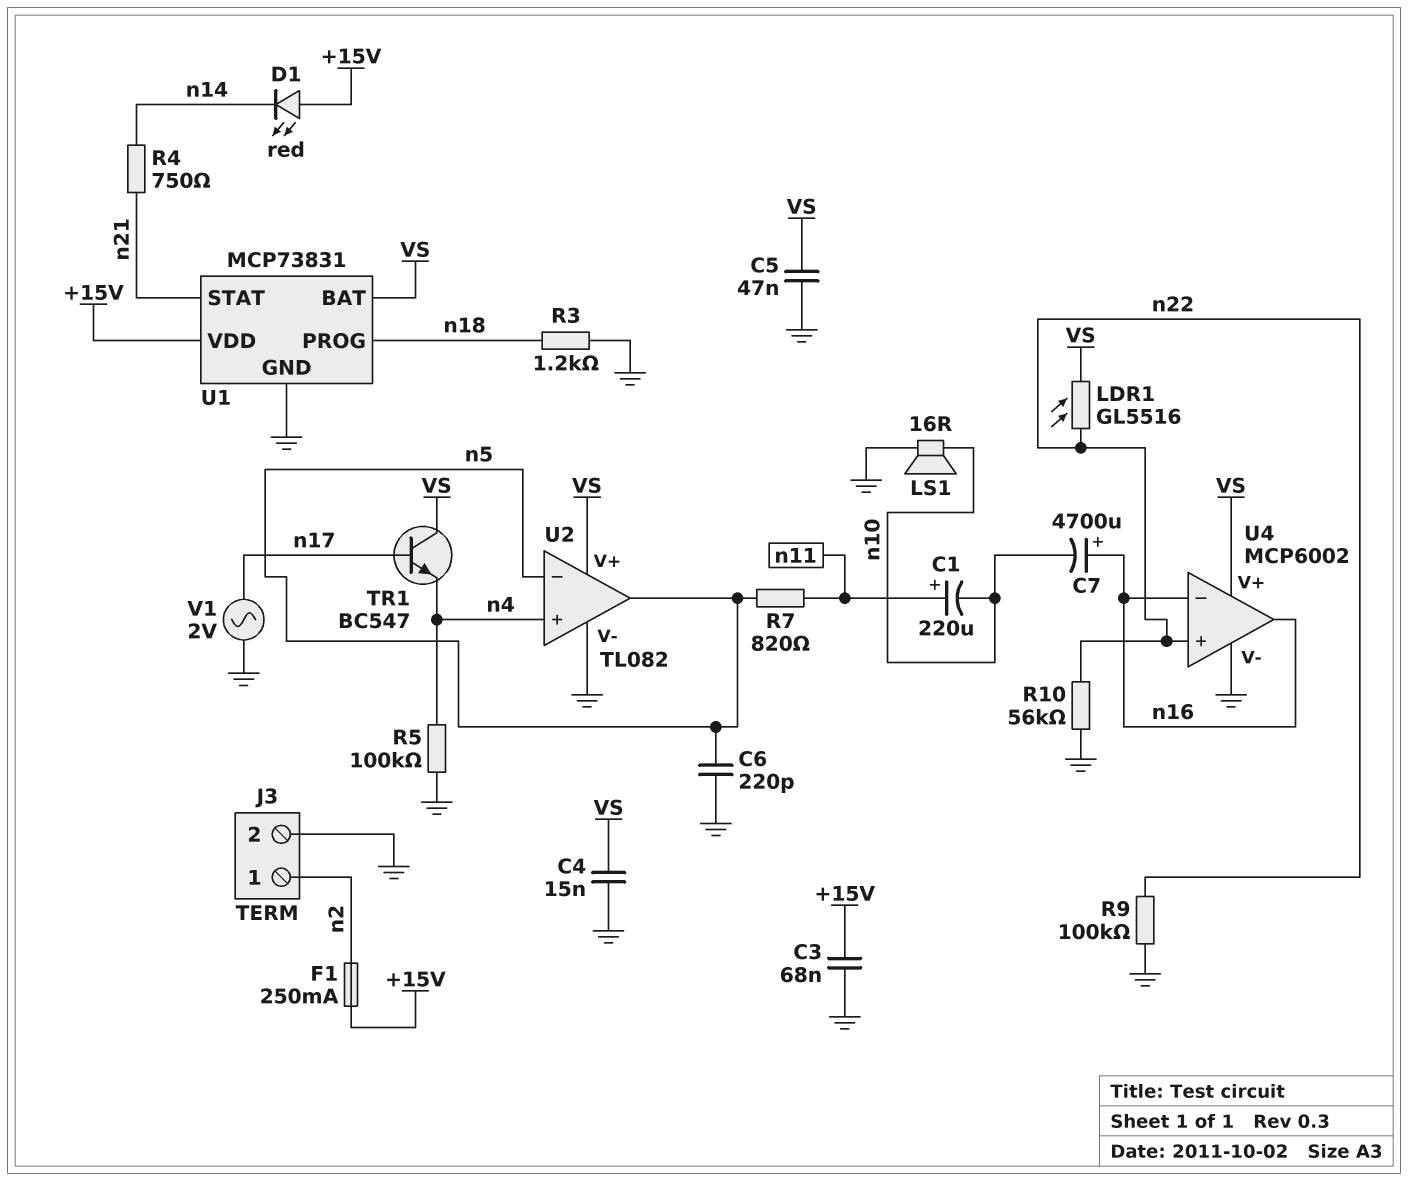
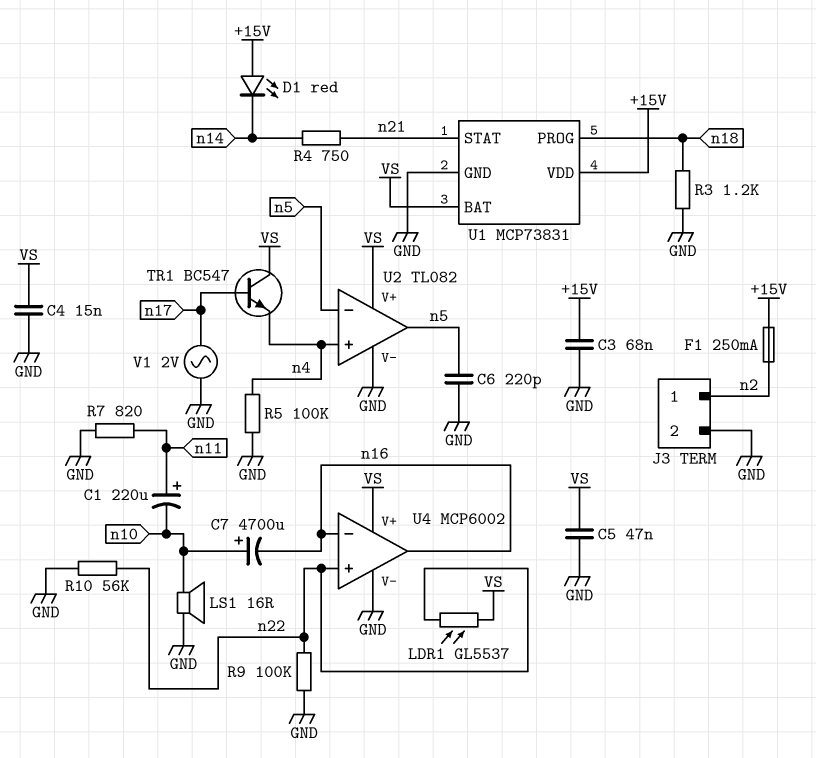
C7: 4700uF (plus n16, minus n10) -> 4700uF (plus n10, minus n16)
LDR1: GL5516 (VS, n22) -> GL5537 (VS, n22)
R7: 820 (n5, n11) -> 820 (GND, n11)

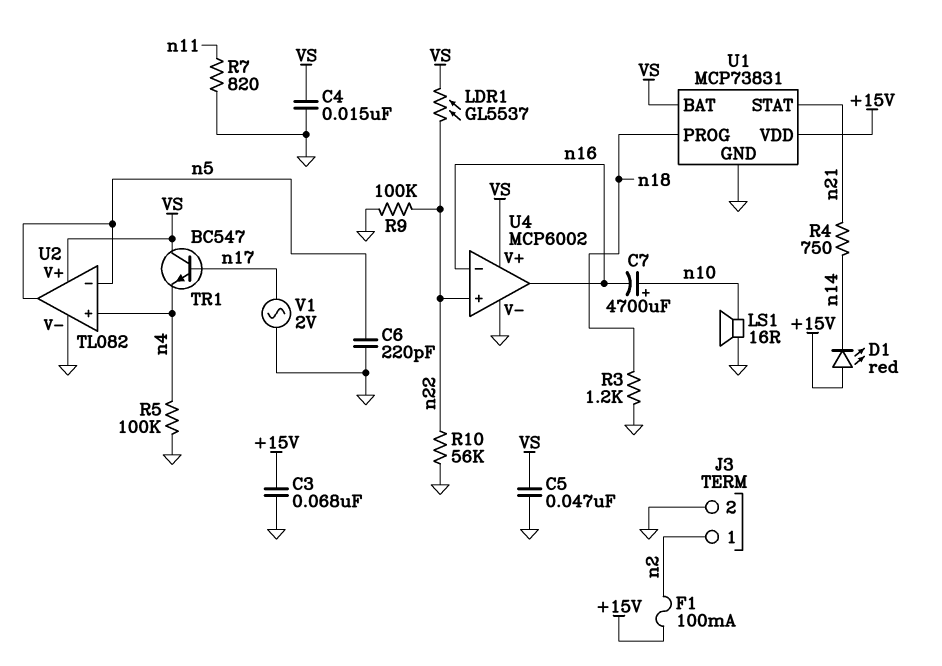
C1: 220uF (plus n11, minus n10) -> none
F1: 250mA (+15V, n2) -> 100mA (+15V, n2)

